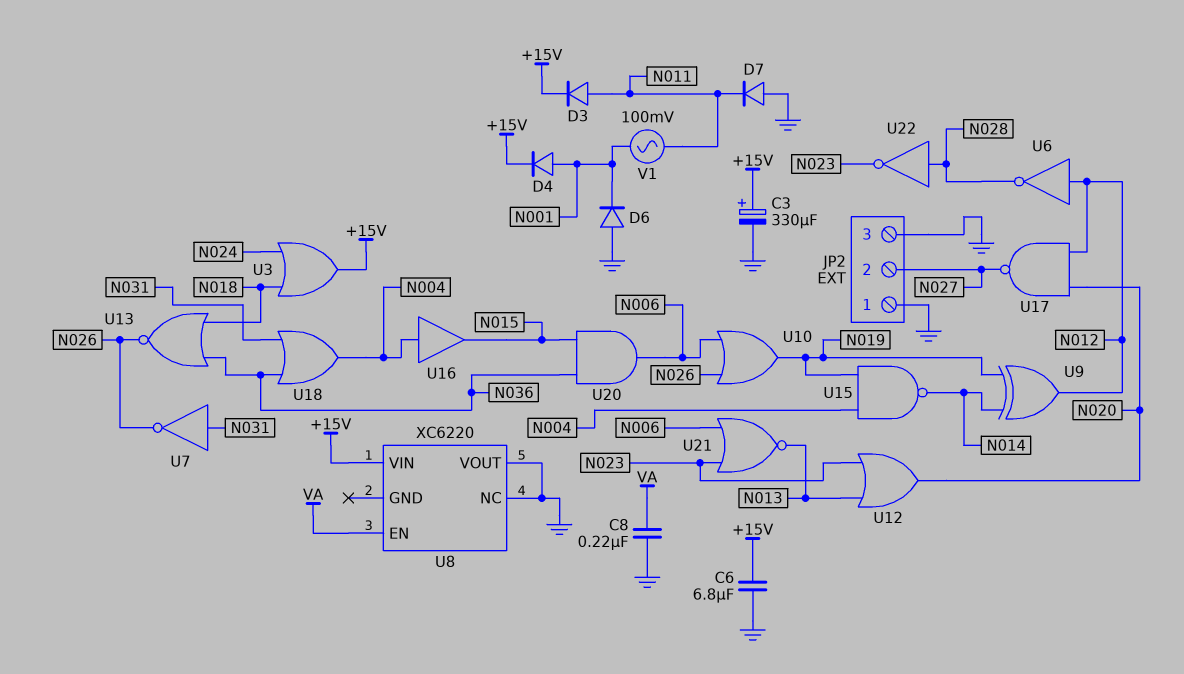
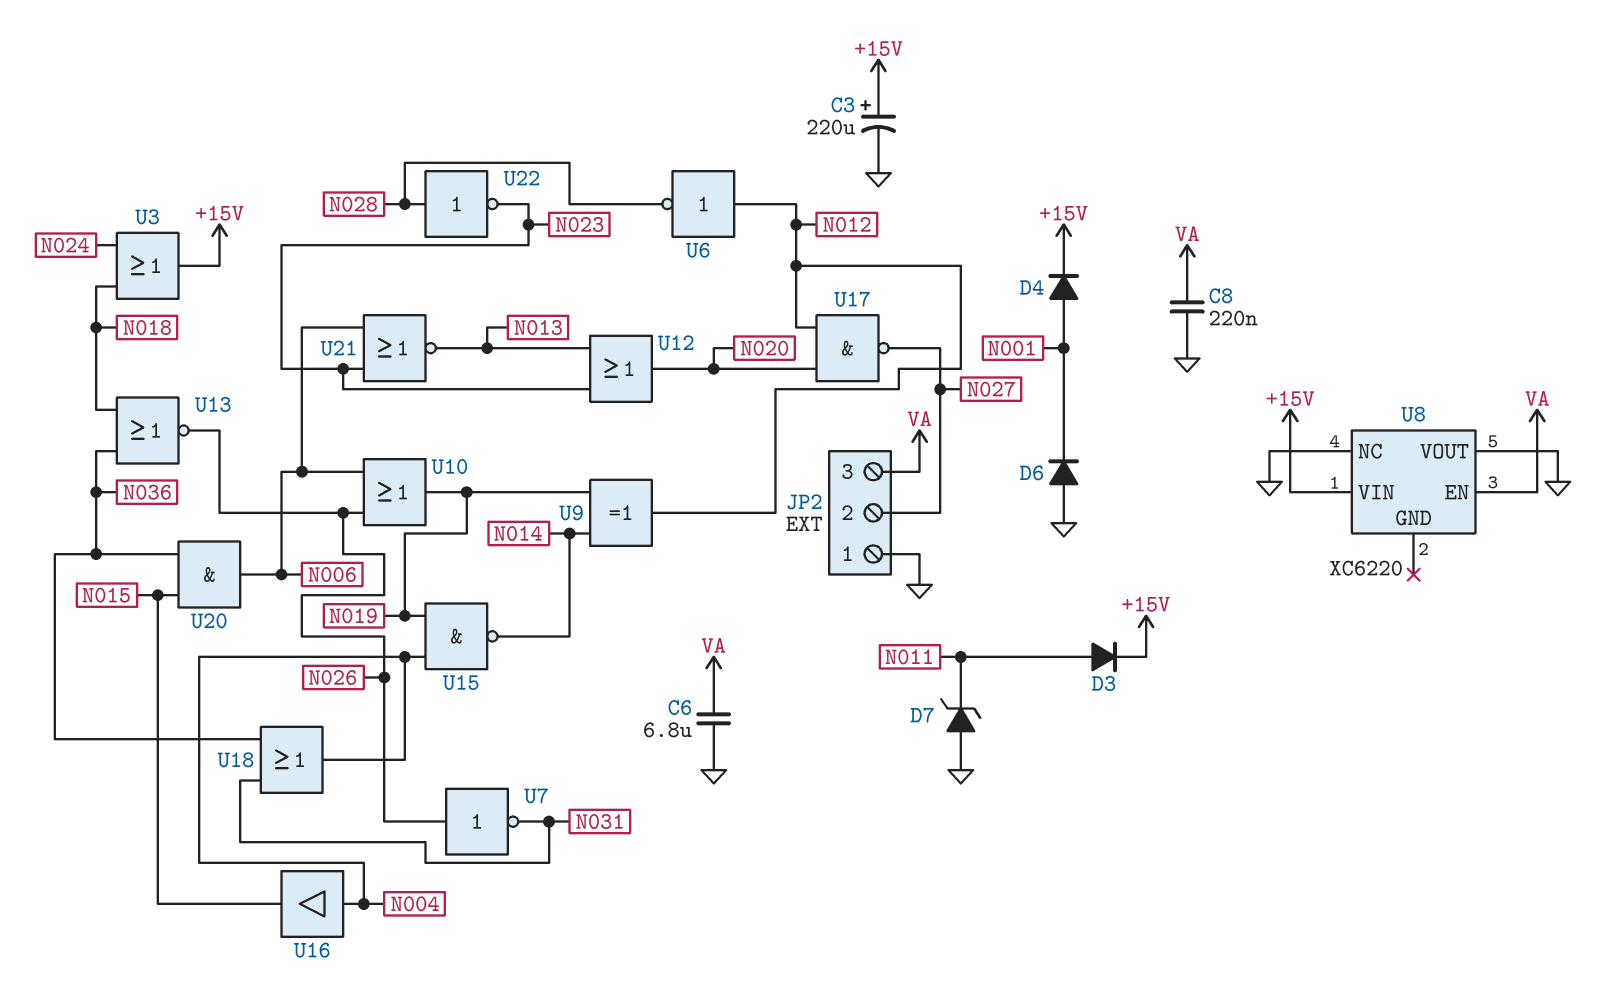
C3: 330uF (plus +15V, minus GND) -> 220uF (plus +15V, minus GND)
C6: 6.8uF (+15V, GND) -> 6.8uF (GND, VA)
D7: diode (A GND, K N011) -> zener (A GND, K N011)
JP2 pin 3: GND -> VA
U7: NOT (in N031, out N026) -> NOT (in N026, out N031)
V1: AC 100mV (N001, N011) -> none

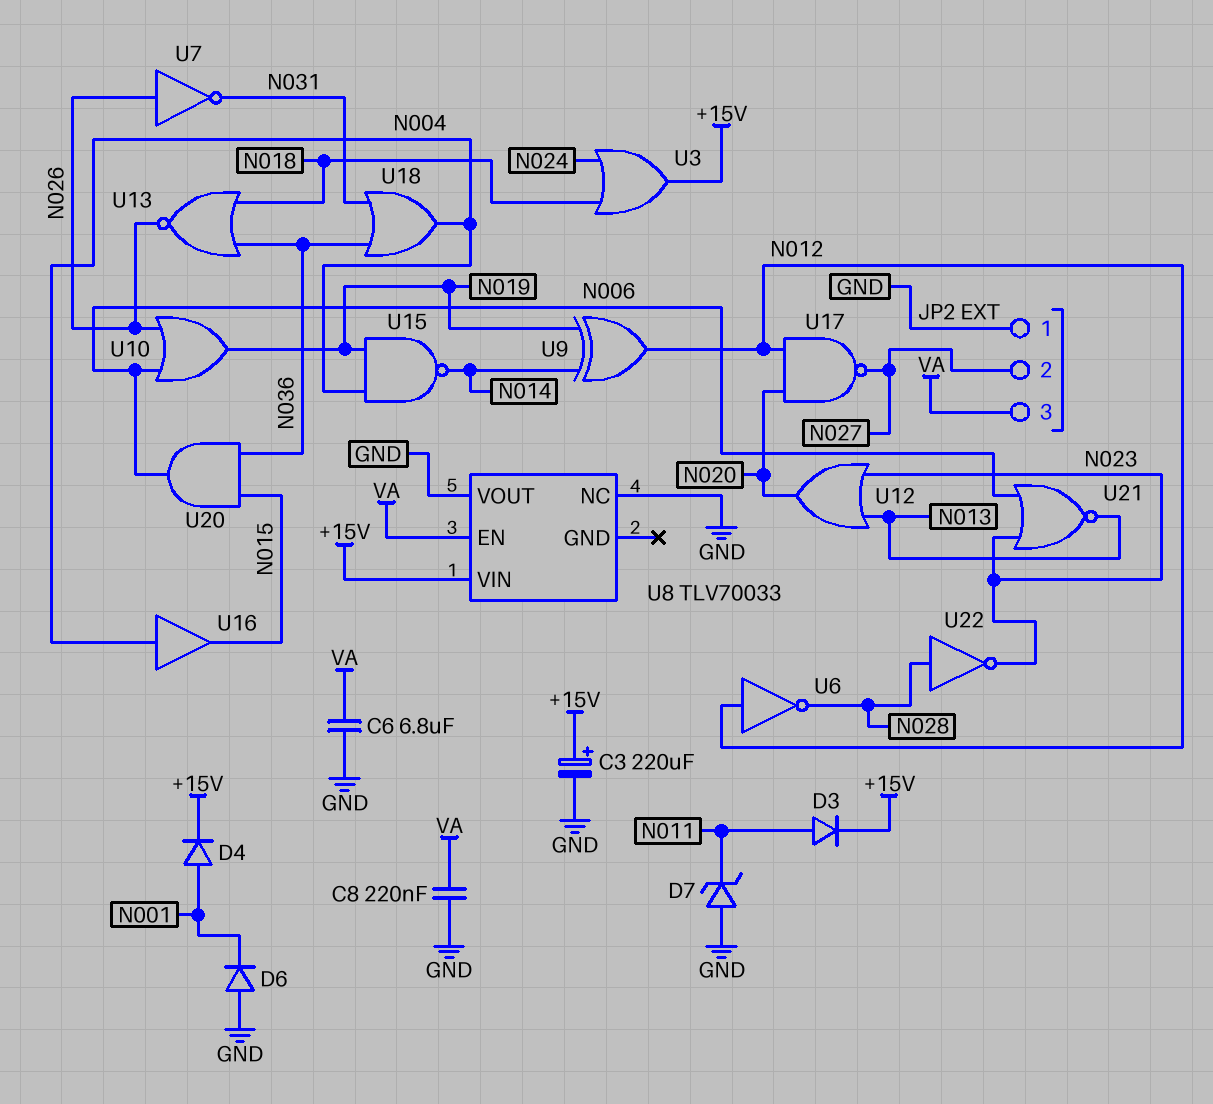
U8: XC6220 -> TLV70033

